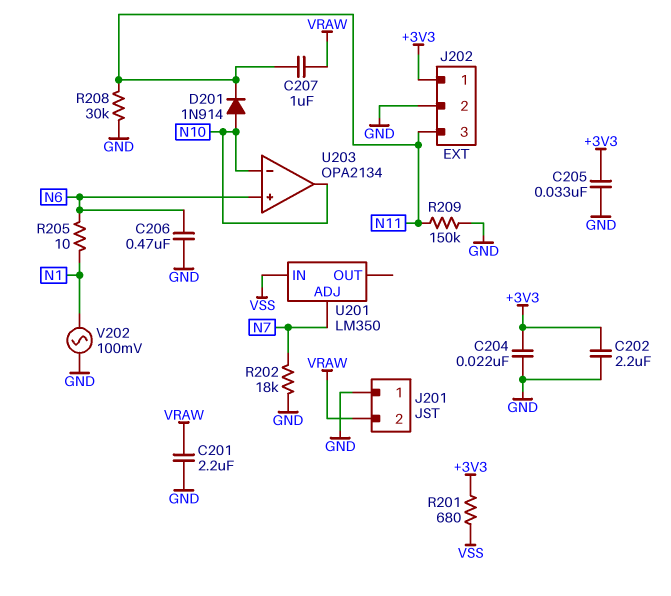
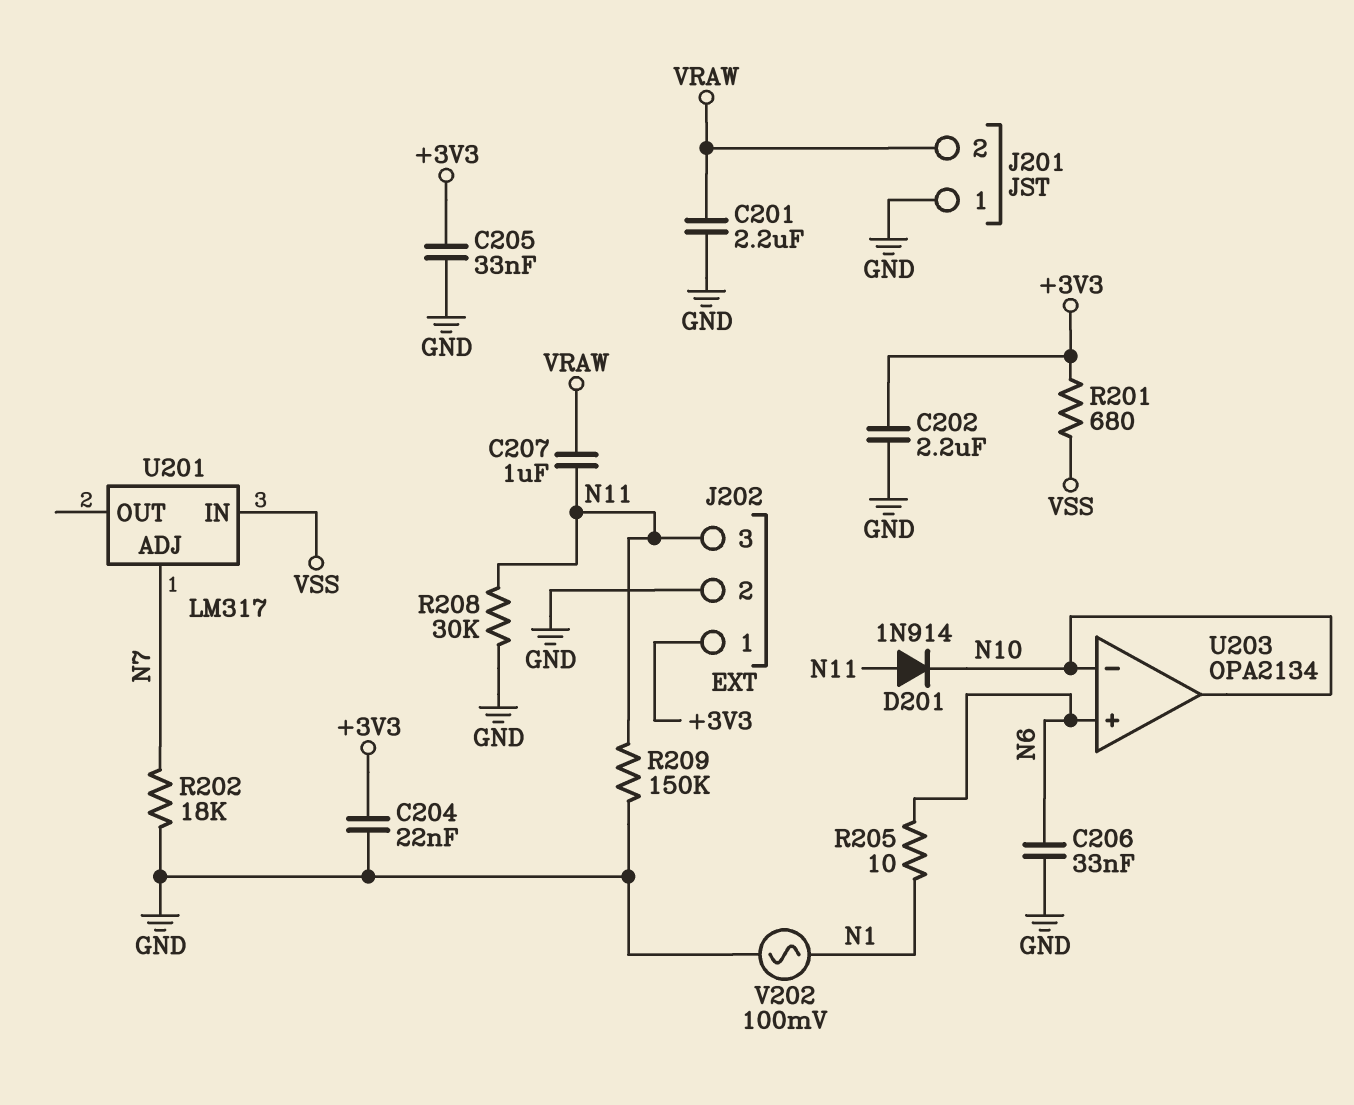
C206: 470nF (GND, N6) -> 33nF (GND, N6)
D201: diode 1N914 (A N10, K N11) -> diode 1N914 (A N11, K N10)
U201: LM350 -> LM317

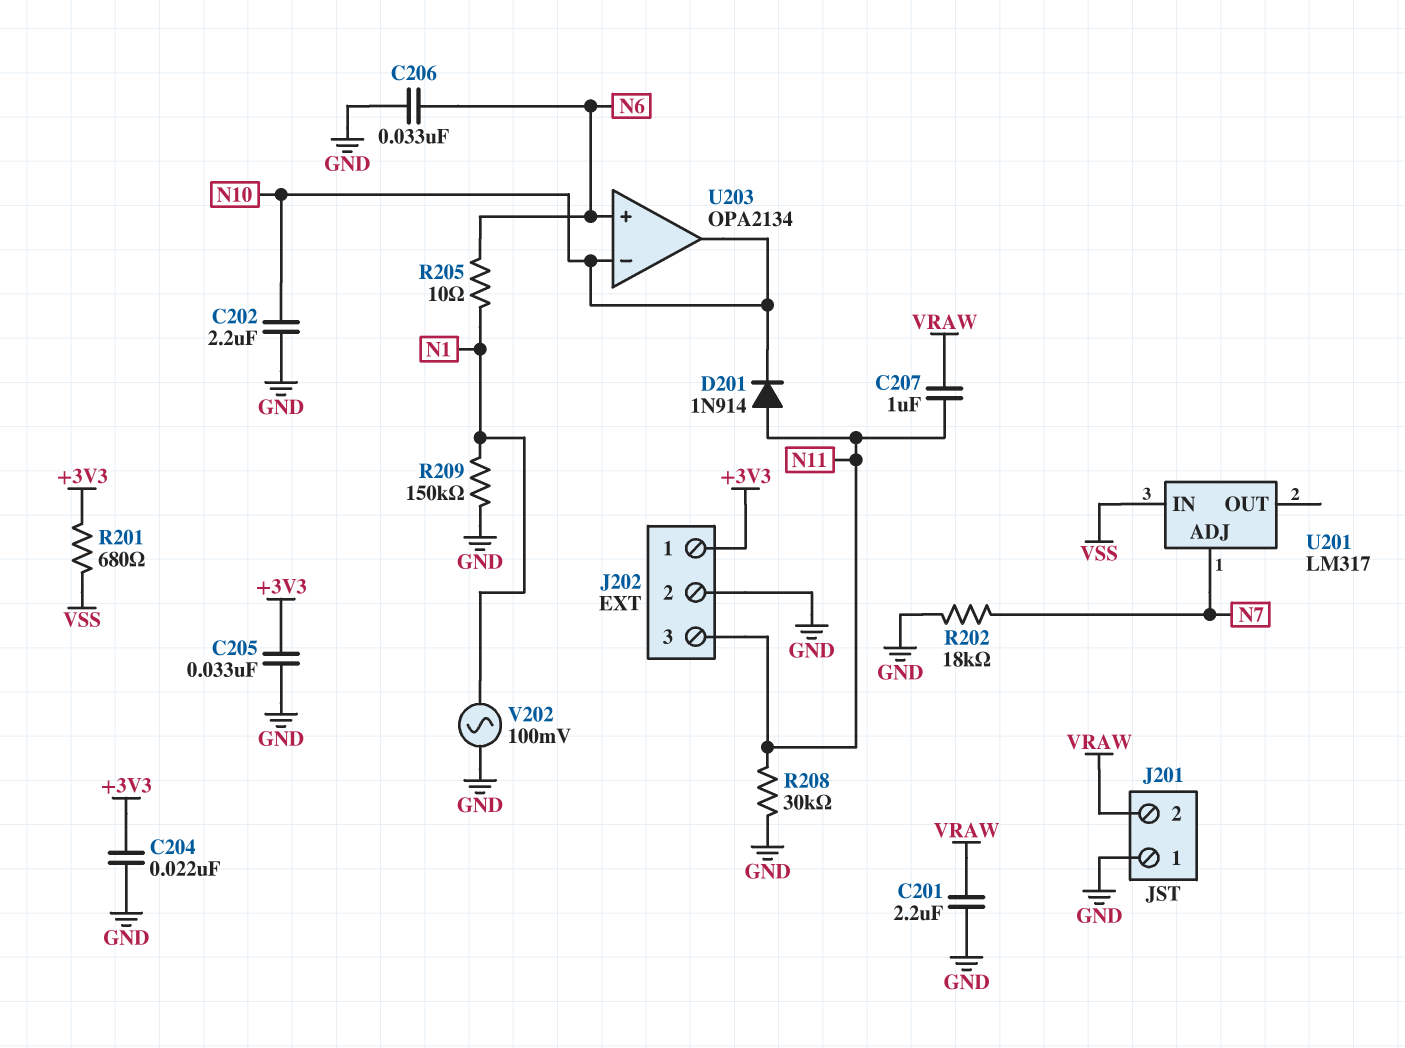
C202: 2.2uF (+3V3, GND) -> 2.2uF (GND, N10)
R209: 150k (GND, N11) -> 150k (GND, N1)

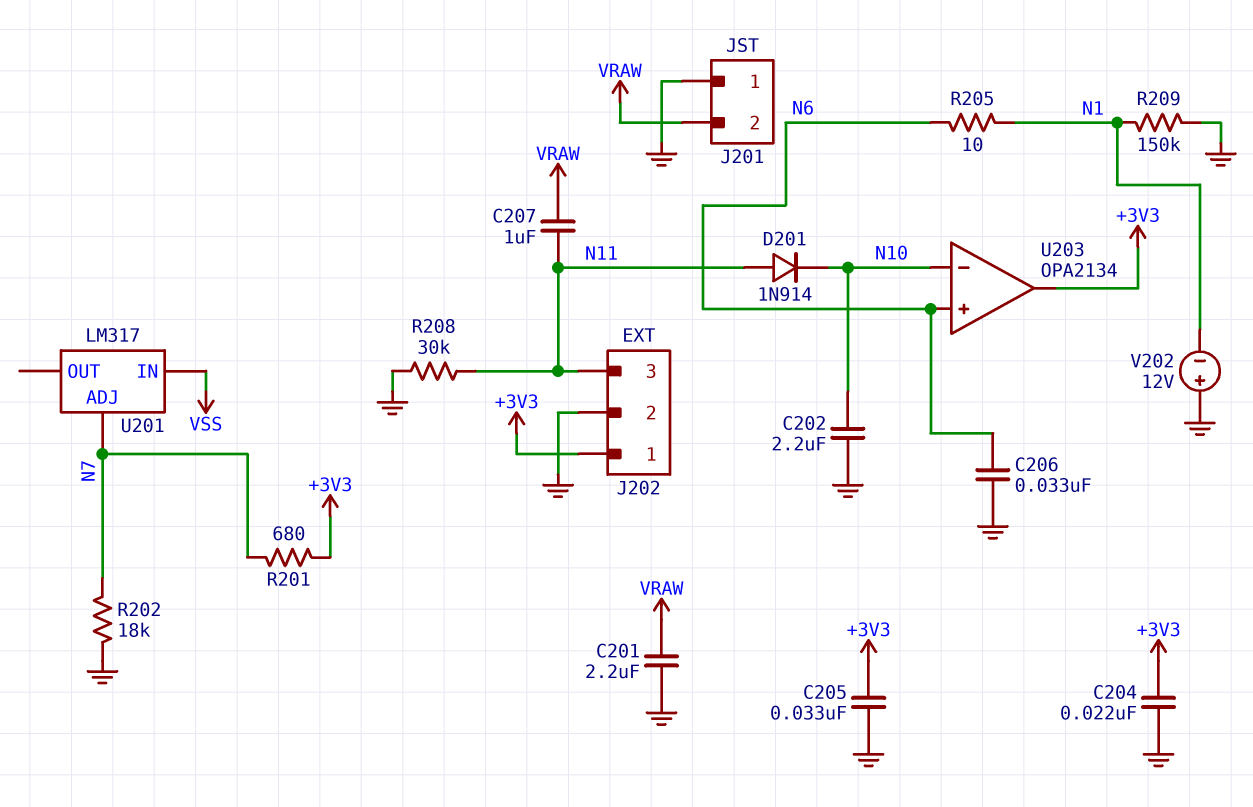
R201: 680 (+3V3, VSS) -> 680 (+3V3, N7)
U203 pin out: N10 -> +3V3
V202: AC 100mV (GND, N1) -> 12V (plus GND, minus N1)

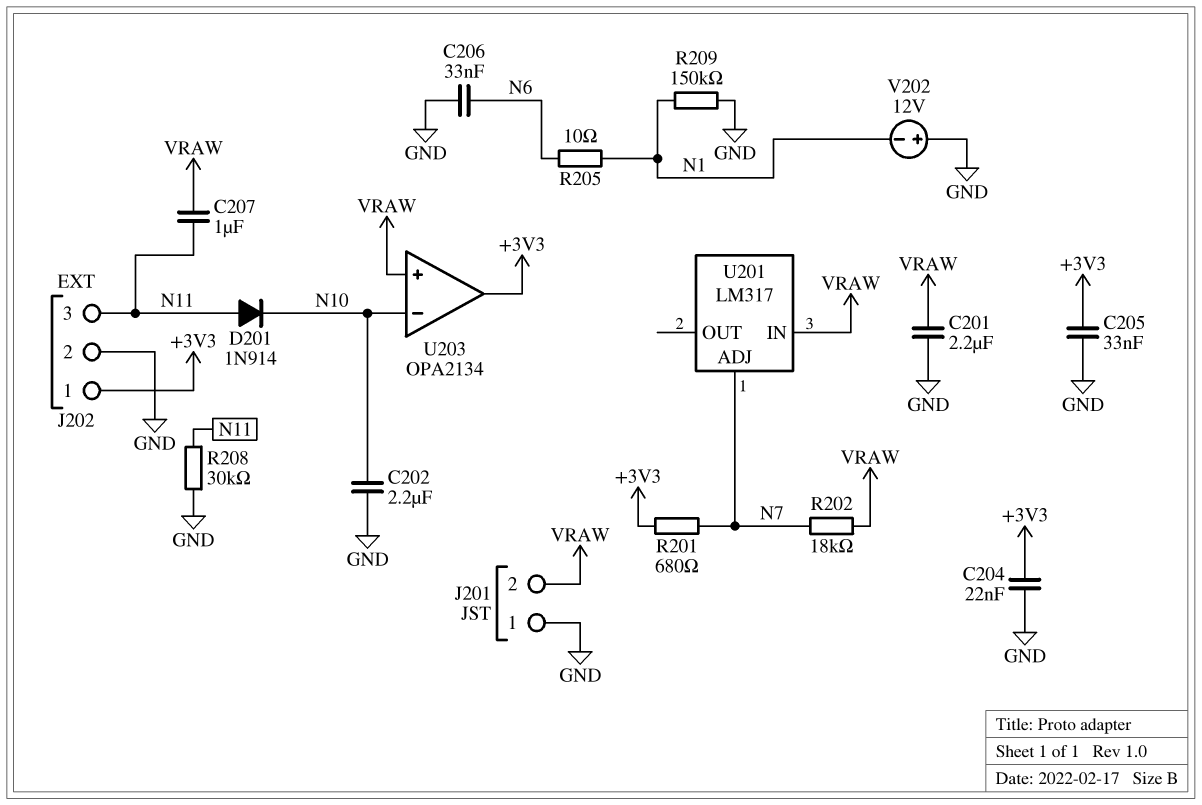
R202: 18k (GND, N7) -> 18k (N7, VRAW)
U201 pin IN: VSS -> VRAW
U203 pin in+: N6 -> VRAW

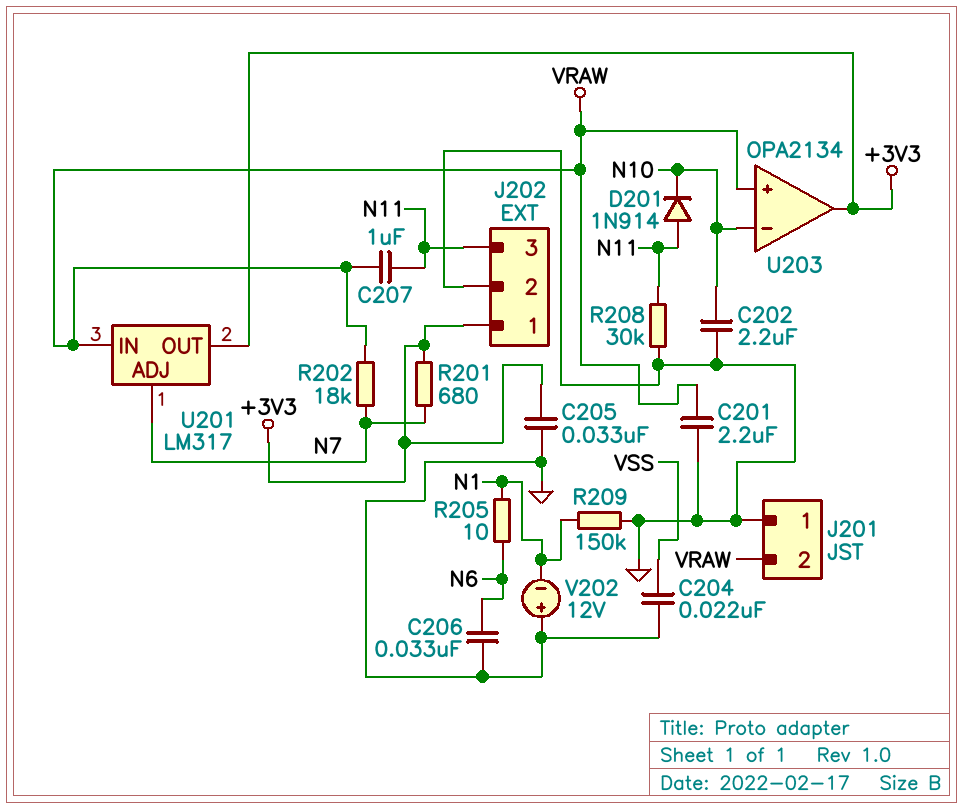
C204: 22nF (+3V3, GND) -> 22nF (GND, VSS)
U201 pin OUT: none -> +3V3

